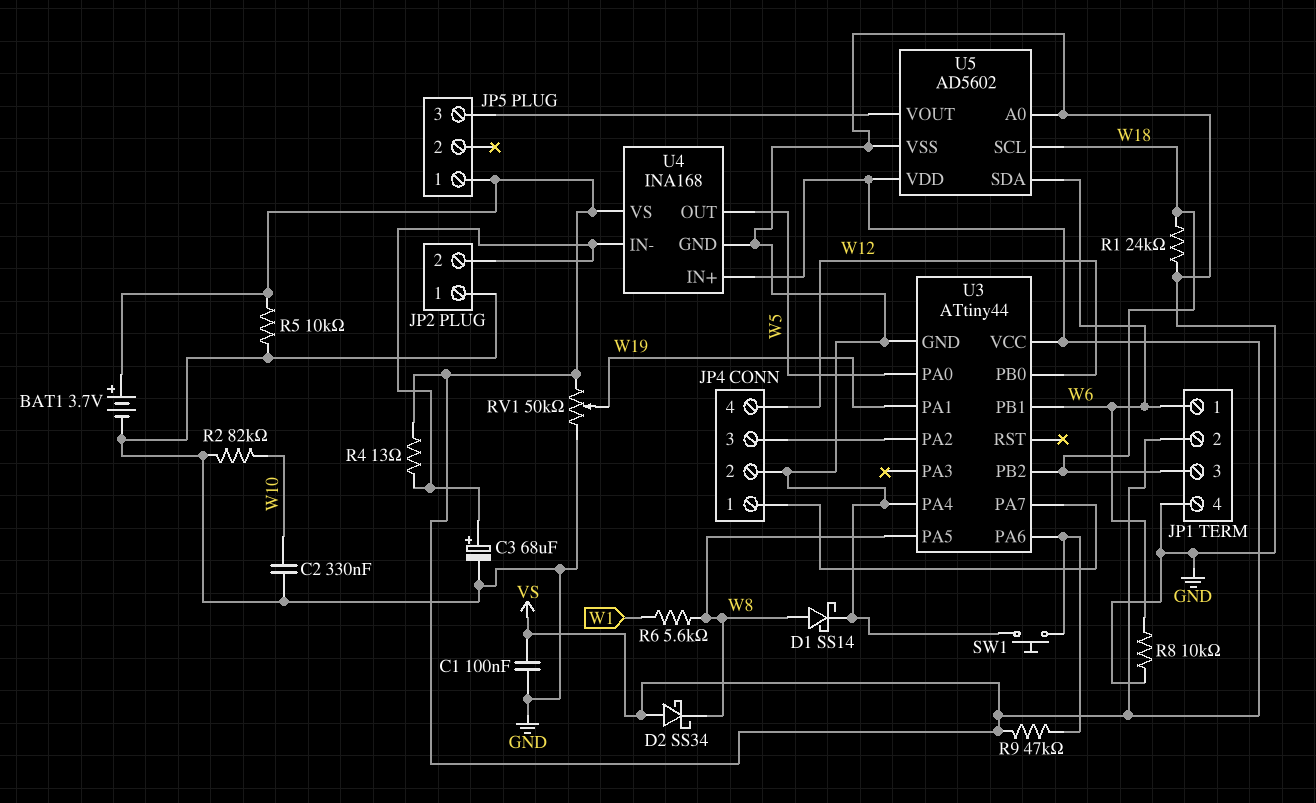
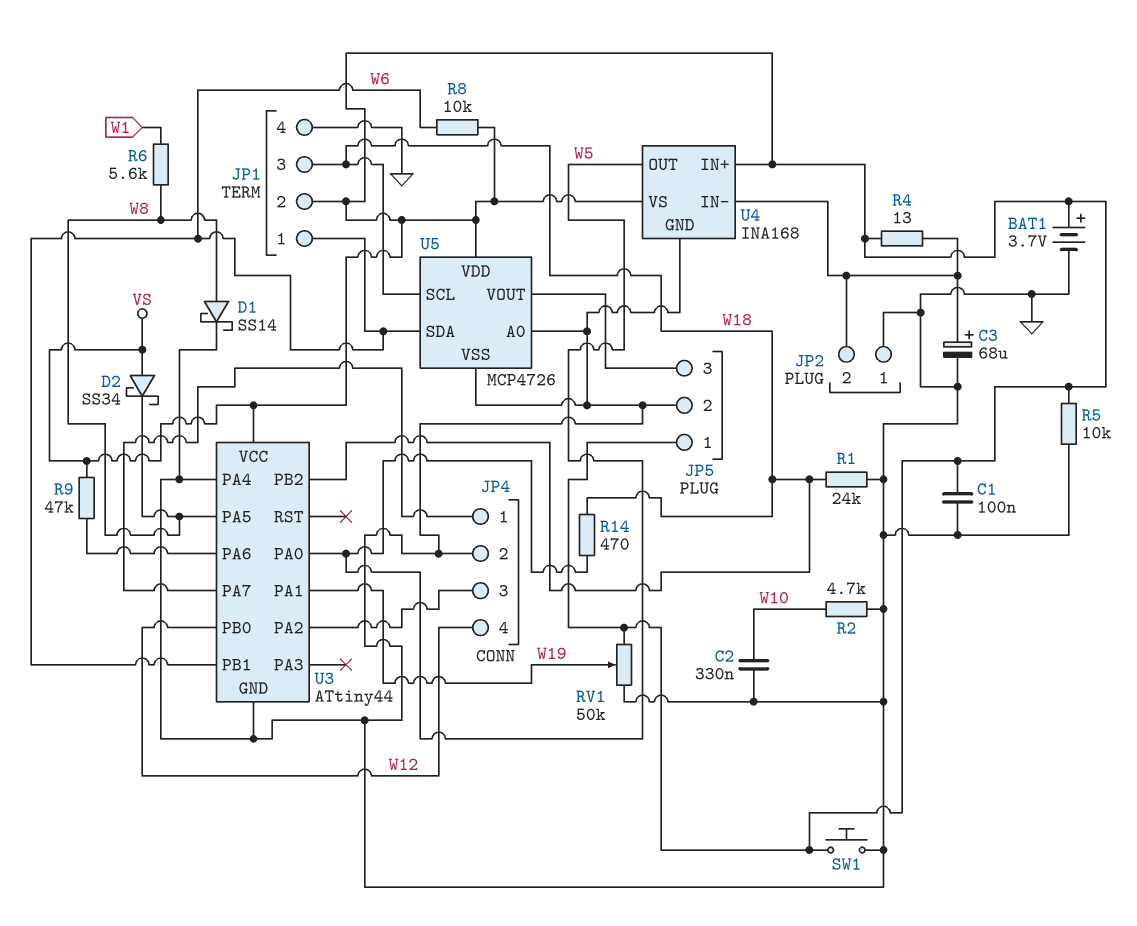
JP5 pin 2: none -> GND
R2: 82k (GND, W10) -> 4.7k (GND, W10)
R8: 10k (GND, W6) -> 10k (VS, W6)
R14: none -> 470 (W5, W18)
SW1: button (GND, U3/PA6) -> button (GND, VS)
U5: AD5602 -> MCP4726

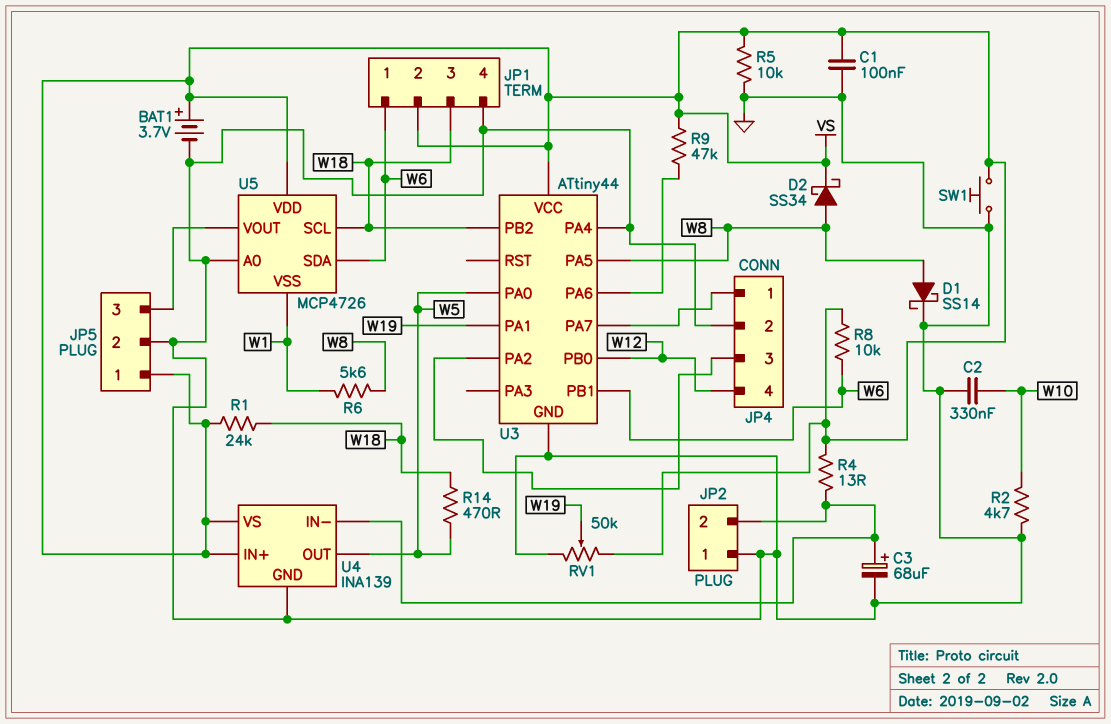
D2: schottky SS34 (A VS, K W8) -> schottky SS34 (A W8, K VS)
R1: 24k (GND, W18) -> 24k (VS, W18)
U4: INA168 -> INA139
U5 pin VSS: GND -> W1

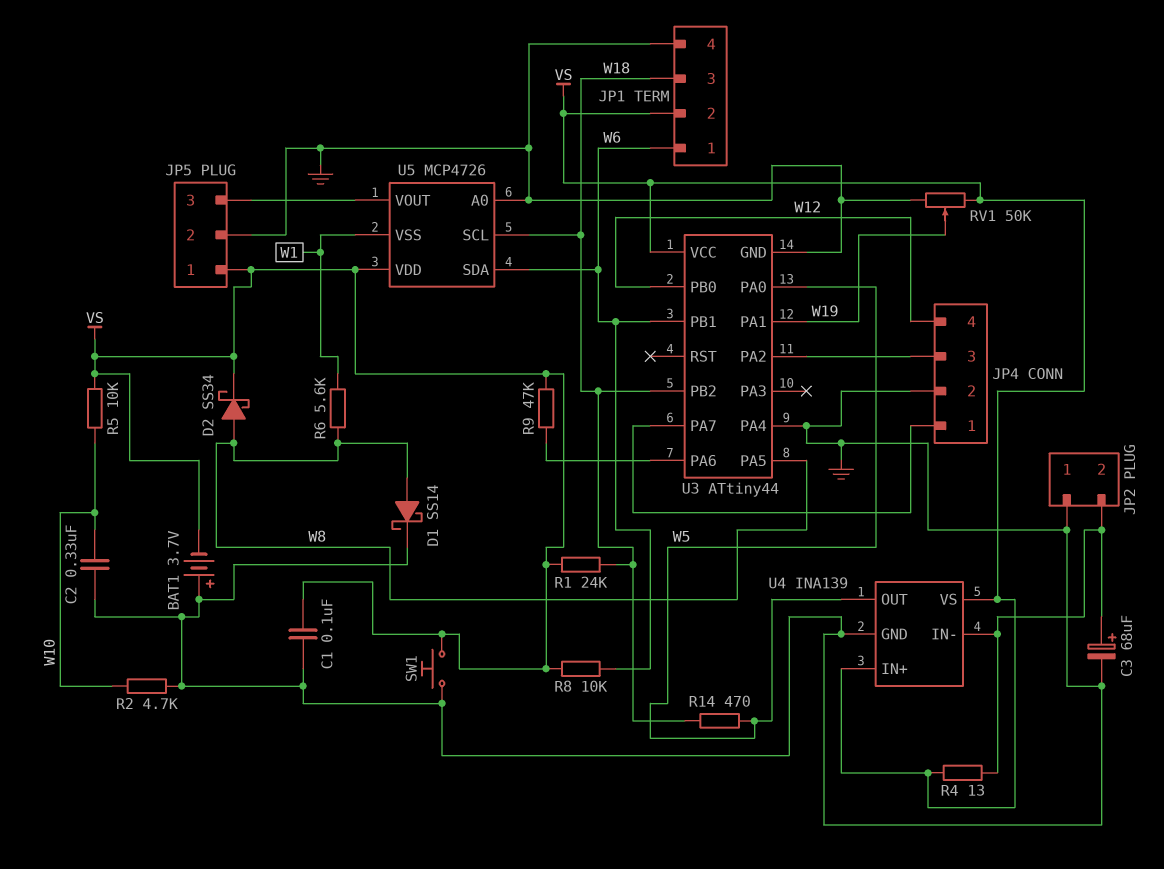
BAT1: 3.7V (plus VS, minus GND) -> 3.7V (plus GND, minus VS)
R5: 10k (GND, VS) -> 10k (VS, W10)

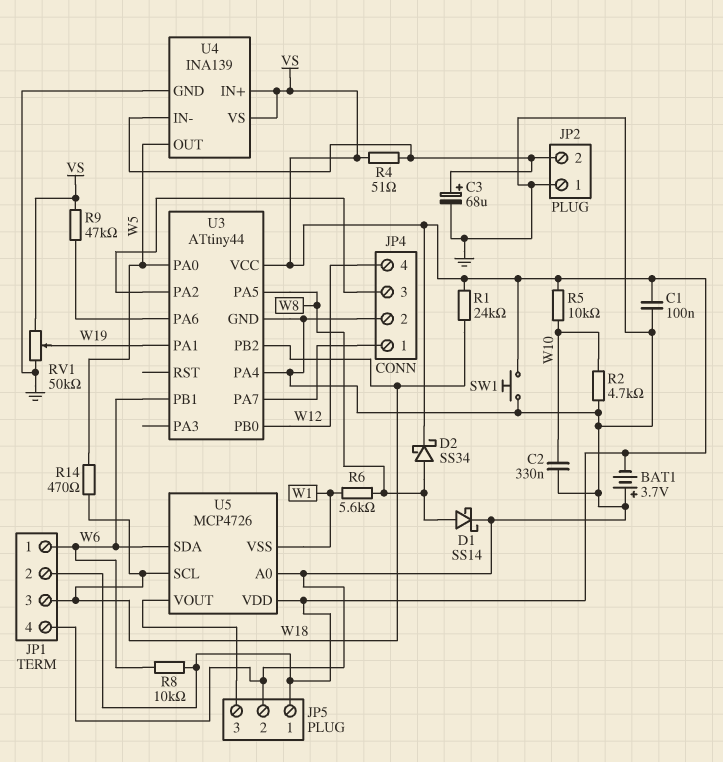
R4: 13 (JP2/2, VS) -> 51 (JP2/2, VS)

